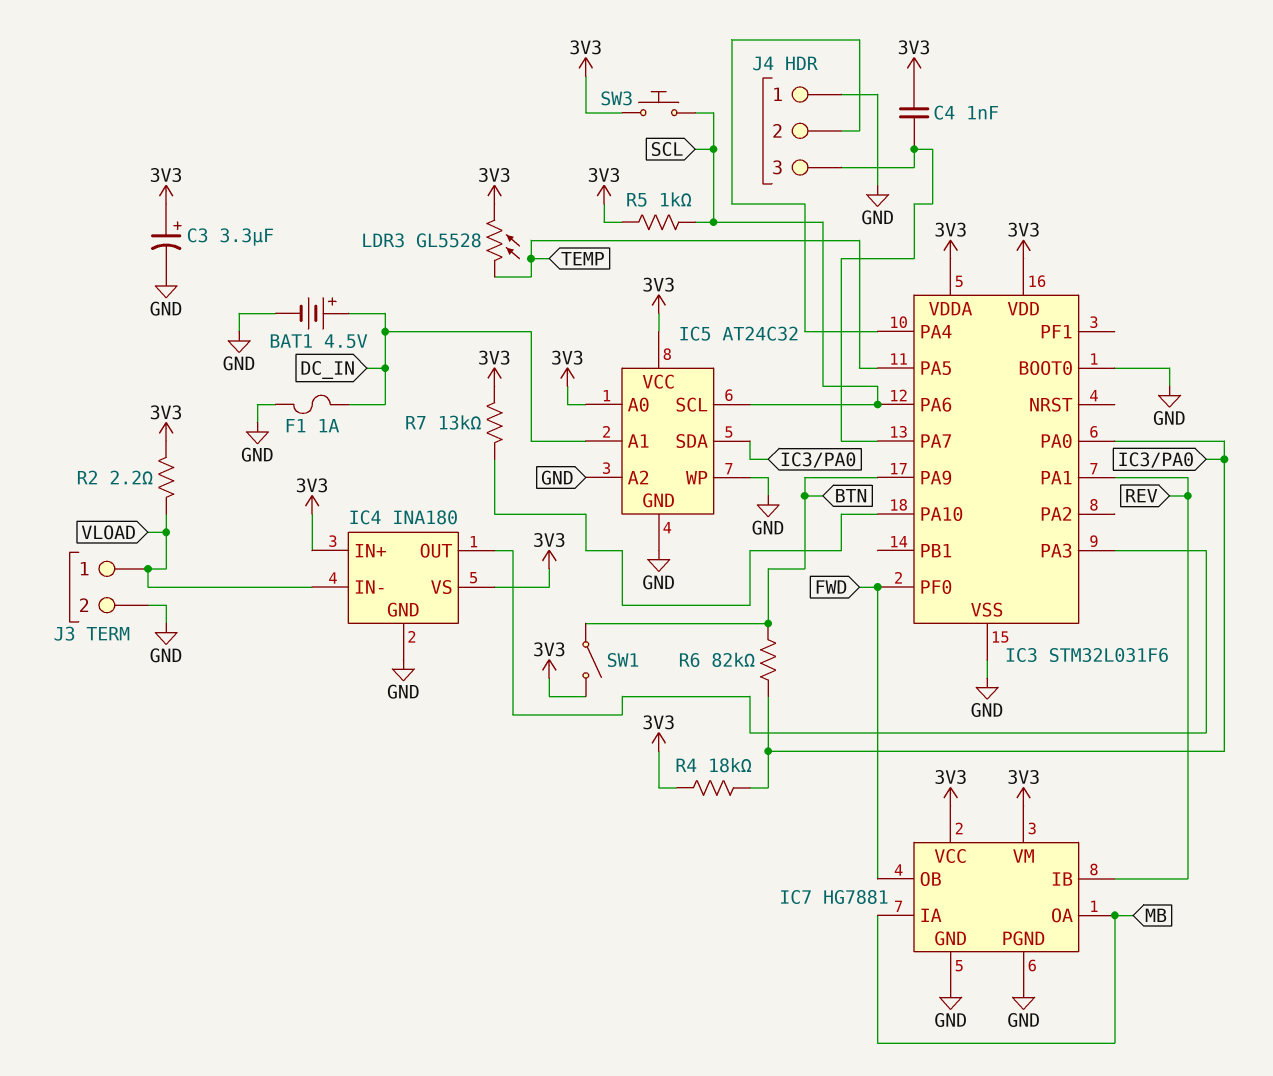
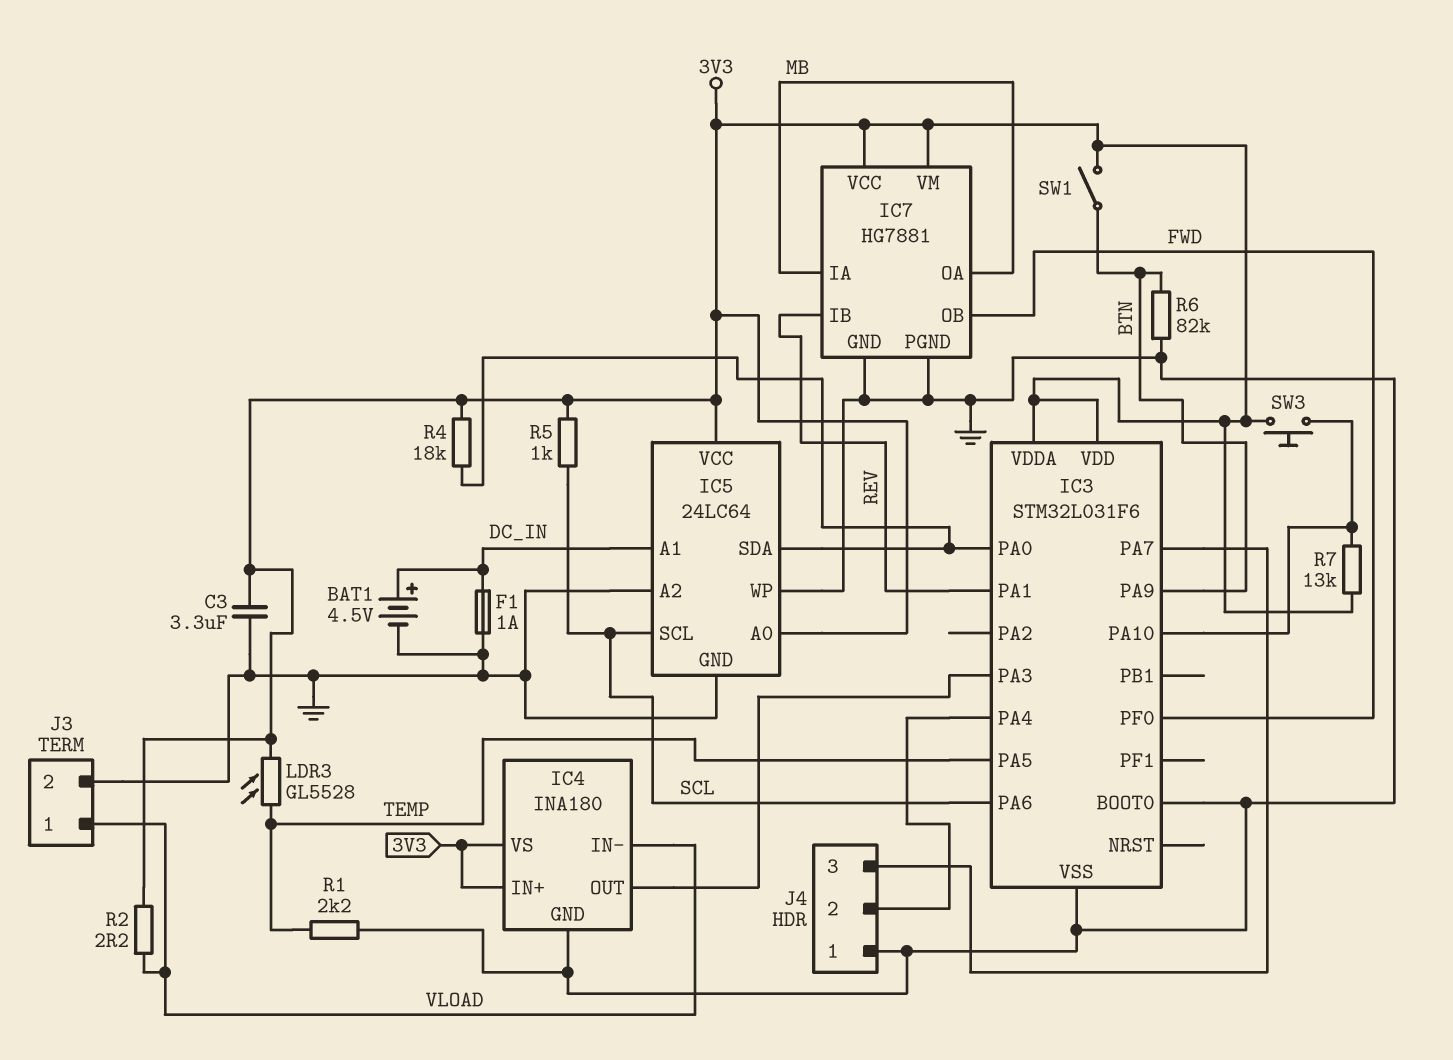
C3: 3.3uF (plus 3V3, minus GND) -> 3.3uF (3V3, GND)
C4: 1nF (3V3, IC3/PA7) -> none
IC5: AT24C32 -> 24LC64
R1: none -> 2.2k (GND, TEMP)
R6: 82k (BTN, IC3/PA0) -> 82k (BTN, GND)
SW3: button (3V3, SCL) -> button (3V3, IC3/PA10)

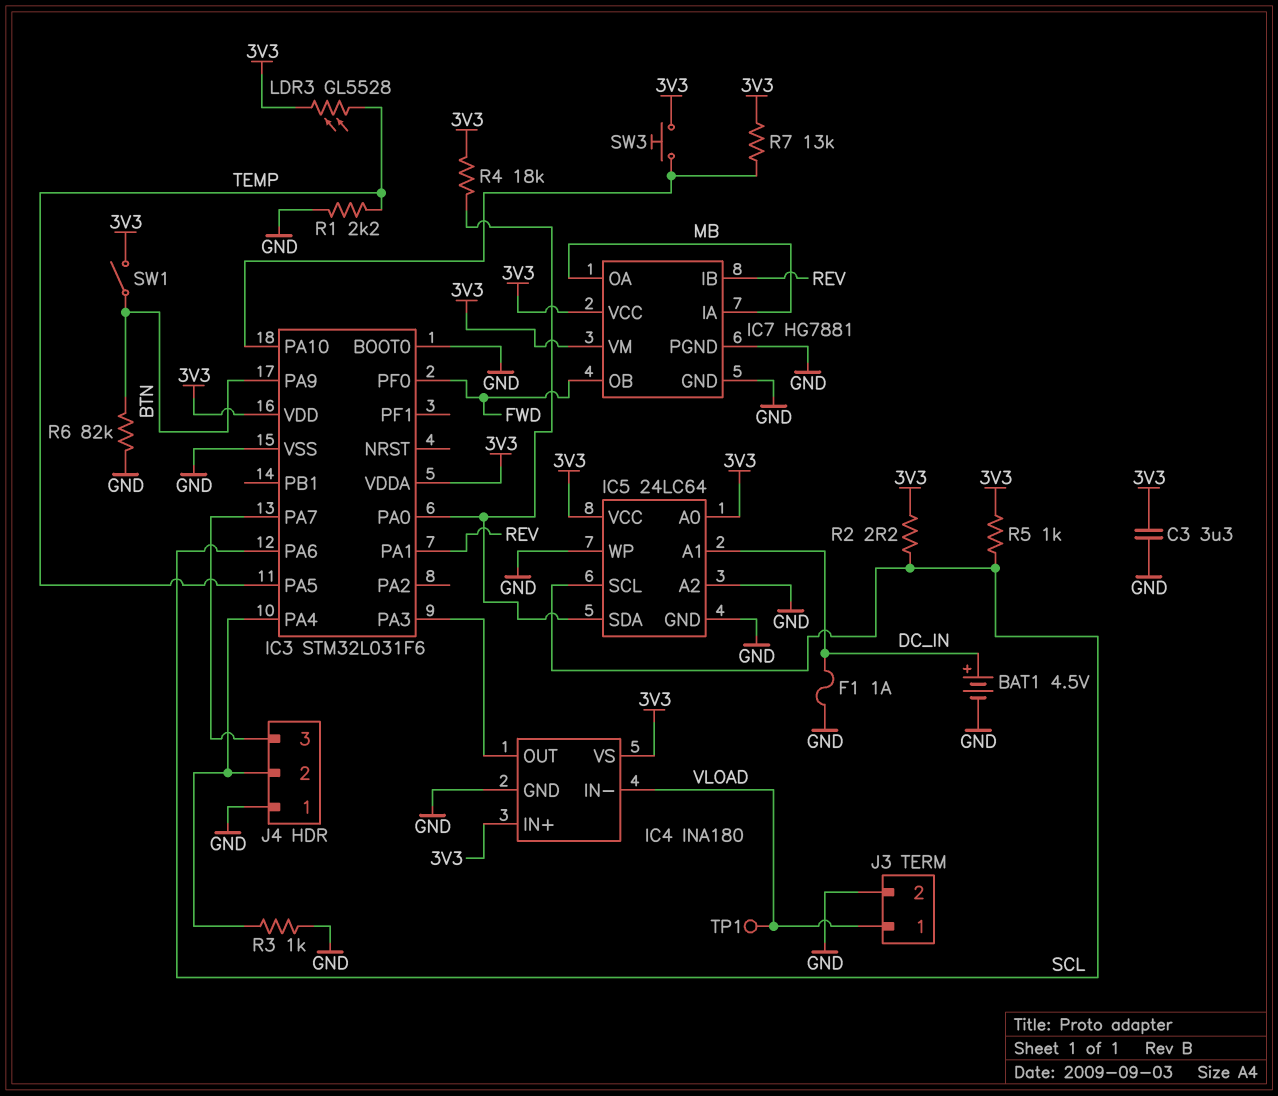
R2: 2.2 (3V3, VLOAD) -> 2.2 (3V3, SCL)
R3: none -> 1k (GND, IC3/PA4)
TP1: none -> test point (VLOAD)

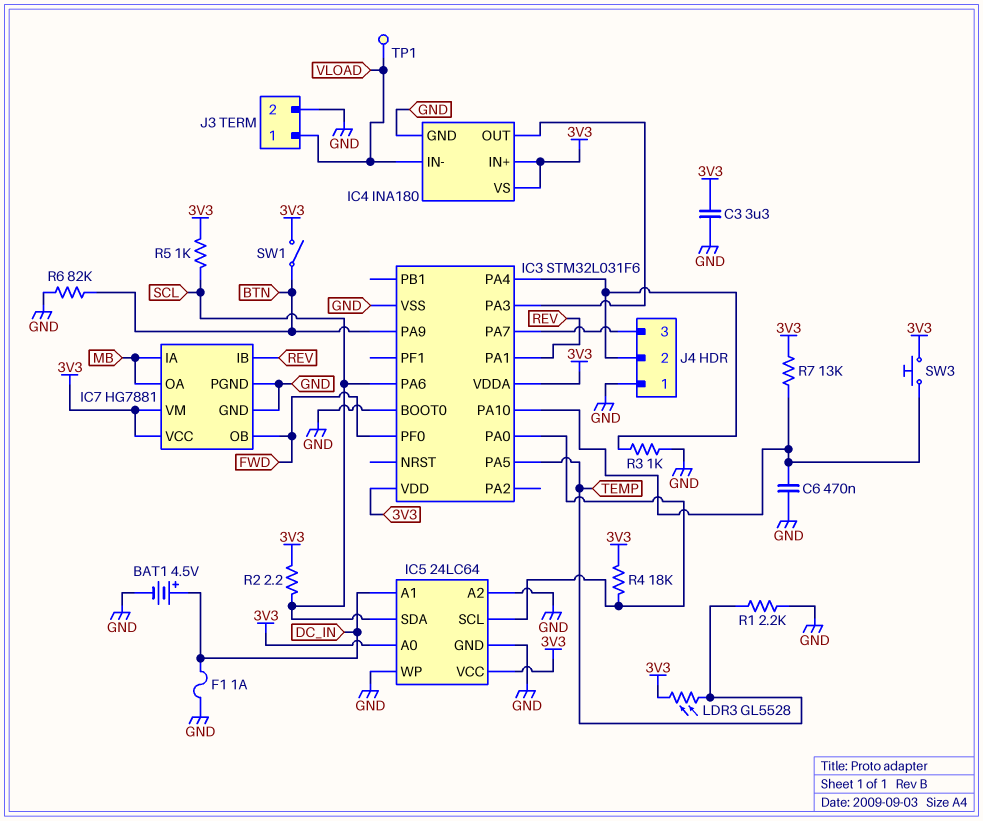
C6: none -> 470nF (GND, IC3/PA10)
IC5 pin SCL: SCL -> IC3/PA0
IC5 pin SDA: IC3/PA0 -> SCL

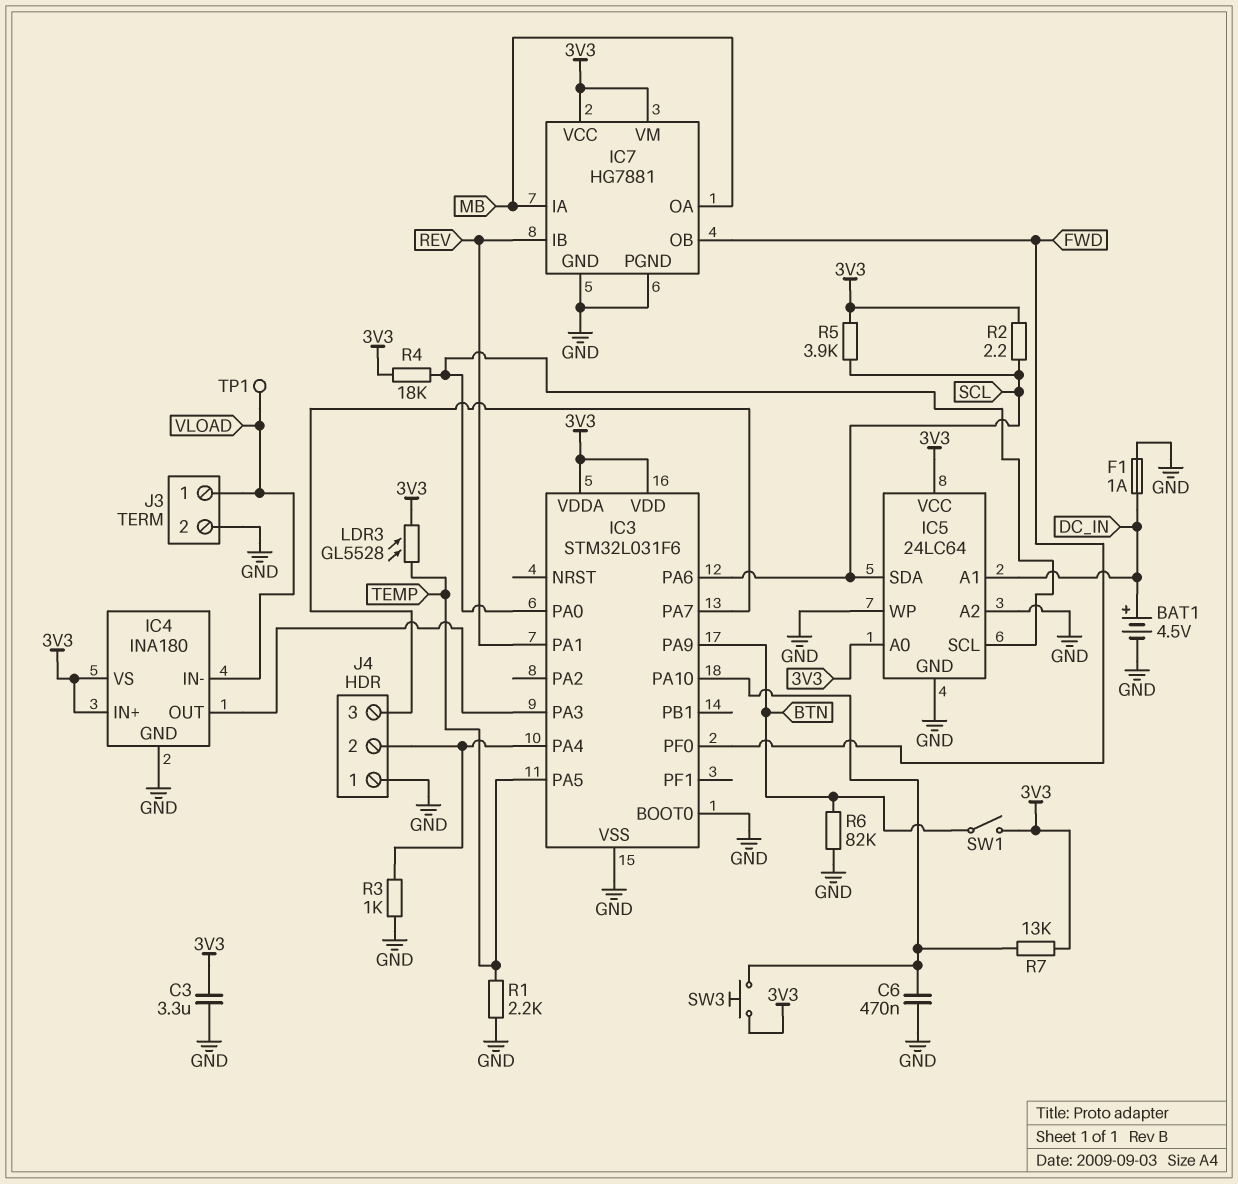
R5: 1k (3V3, SCL) -> 3.9k (3V3, SCL)

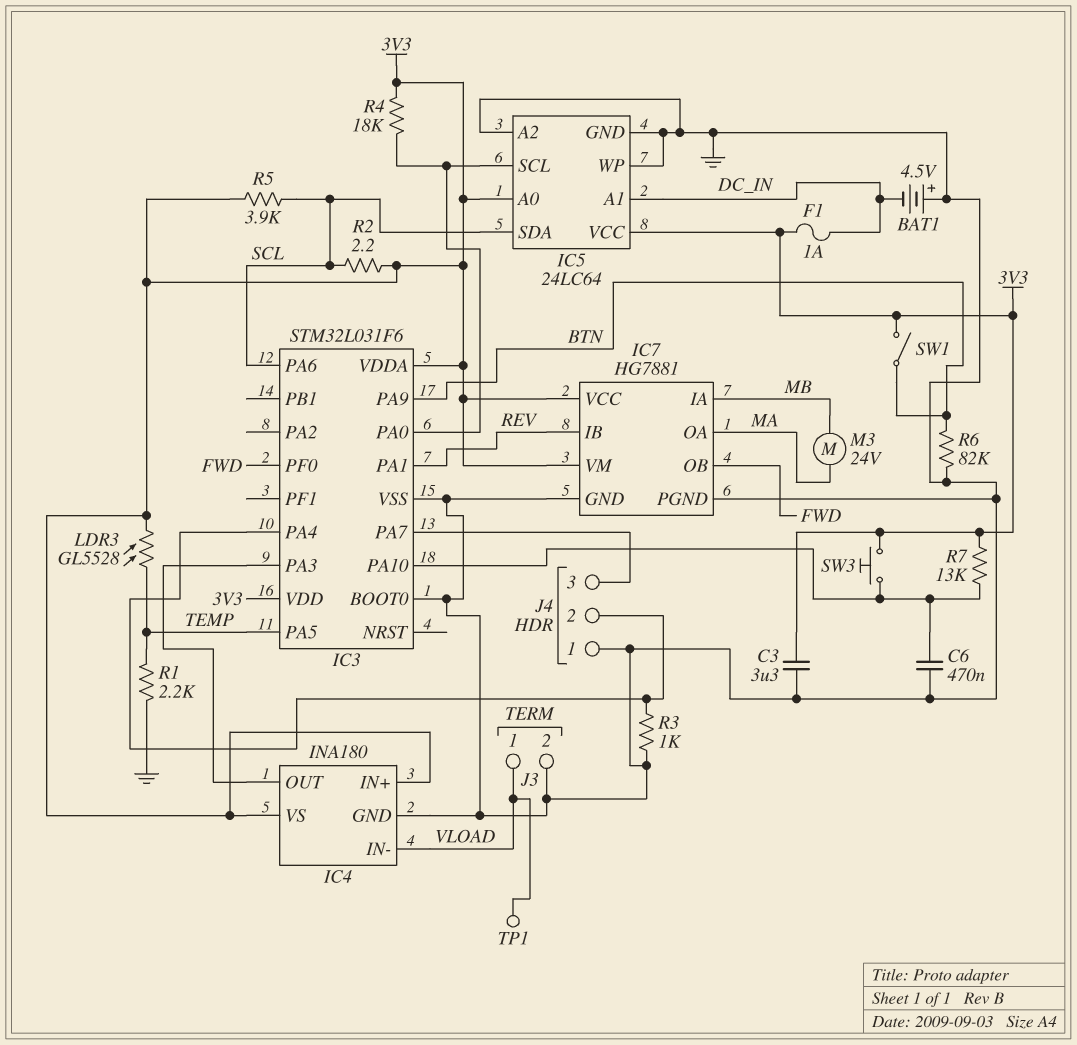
BAT1: 4.5V (plus DC_IN, minus GND) -> 4.5V (plus GND, minus DC_IN)
F1: 1A (DC_IN, GND) -> 1A (3V3, DC_IN)
IC7 pin OA: MB -> MA
M3: none -> motor 24V (MA, MB)

